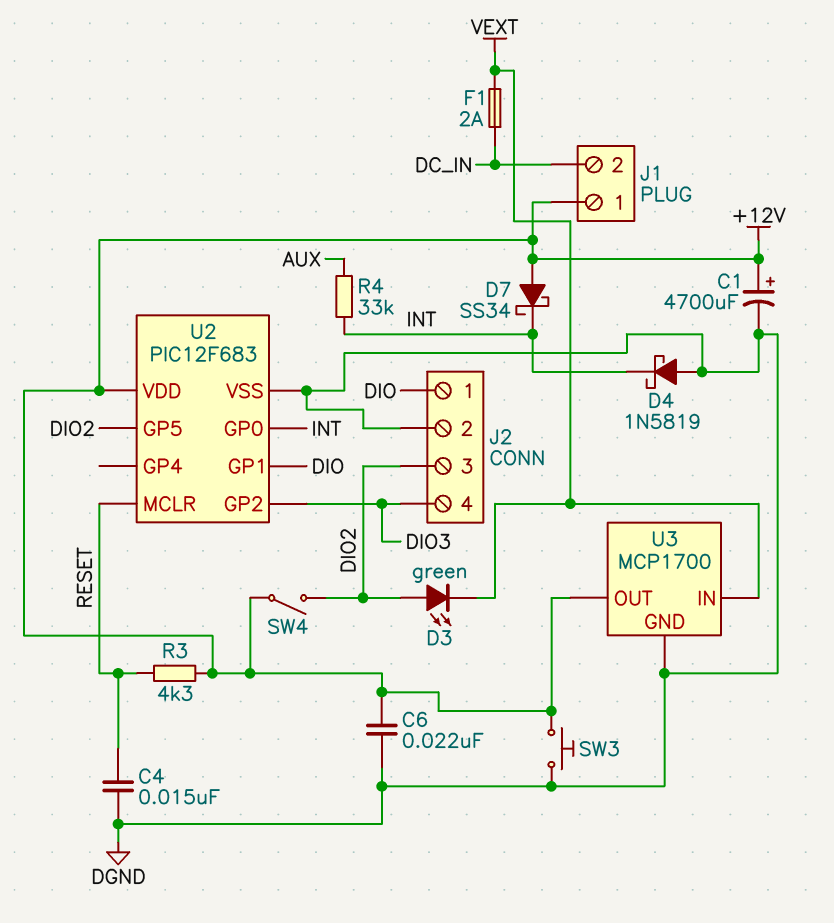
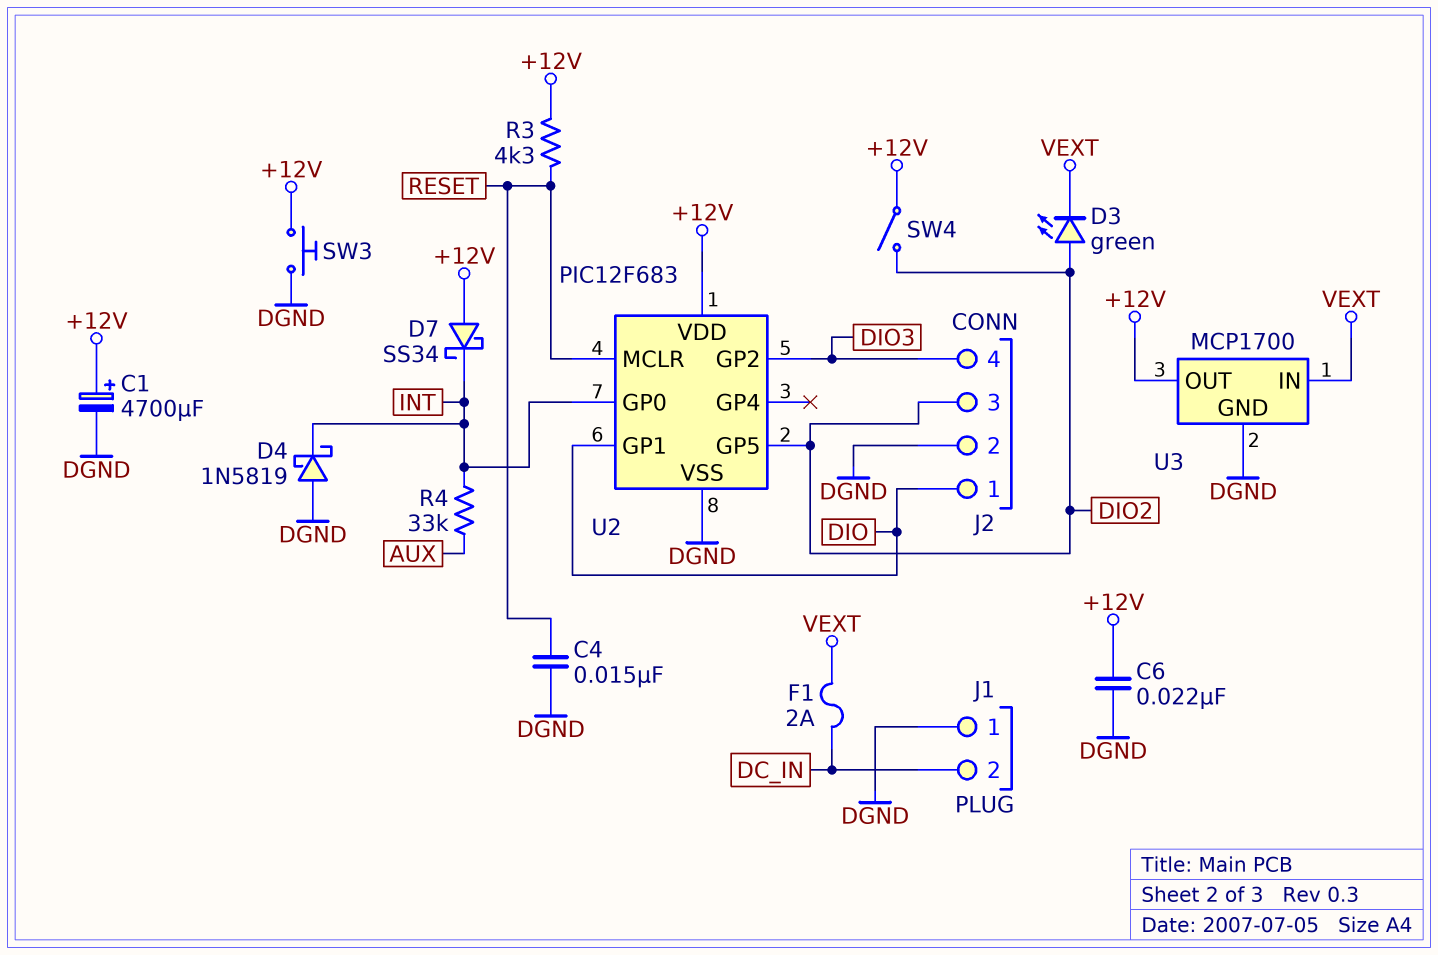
J1 pin 1: +12V -> DGND

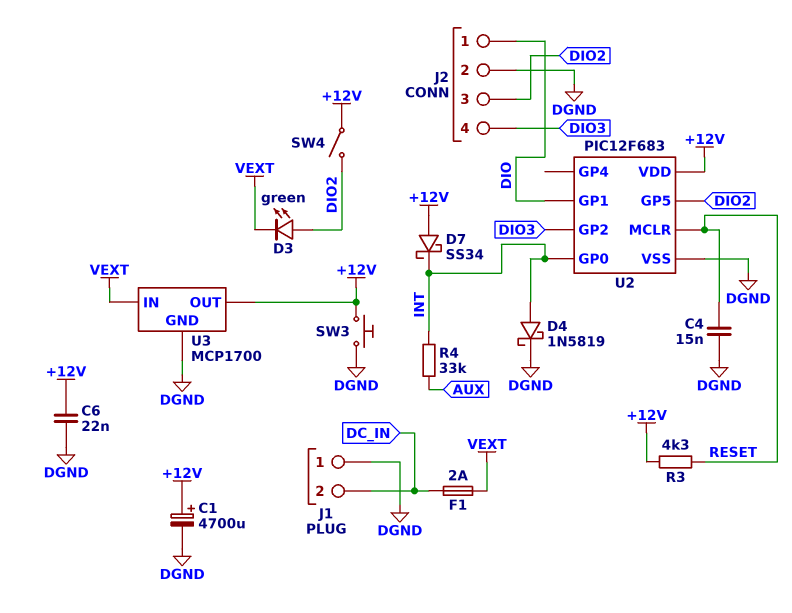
D4: schottky 1N5819 (A DGND, K INT) -> schottky 1N5819 (A INT, K DGND)

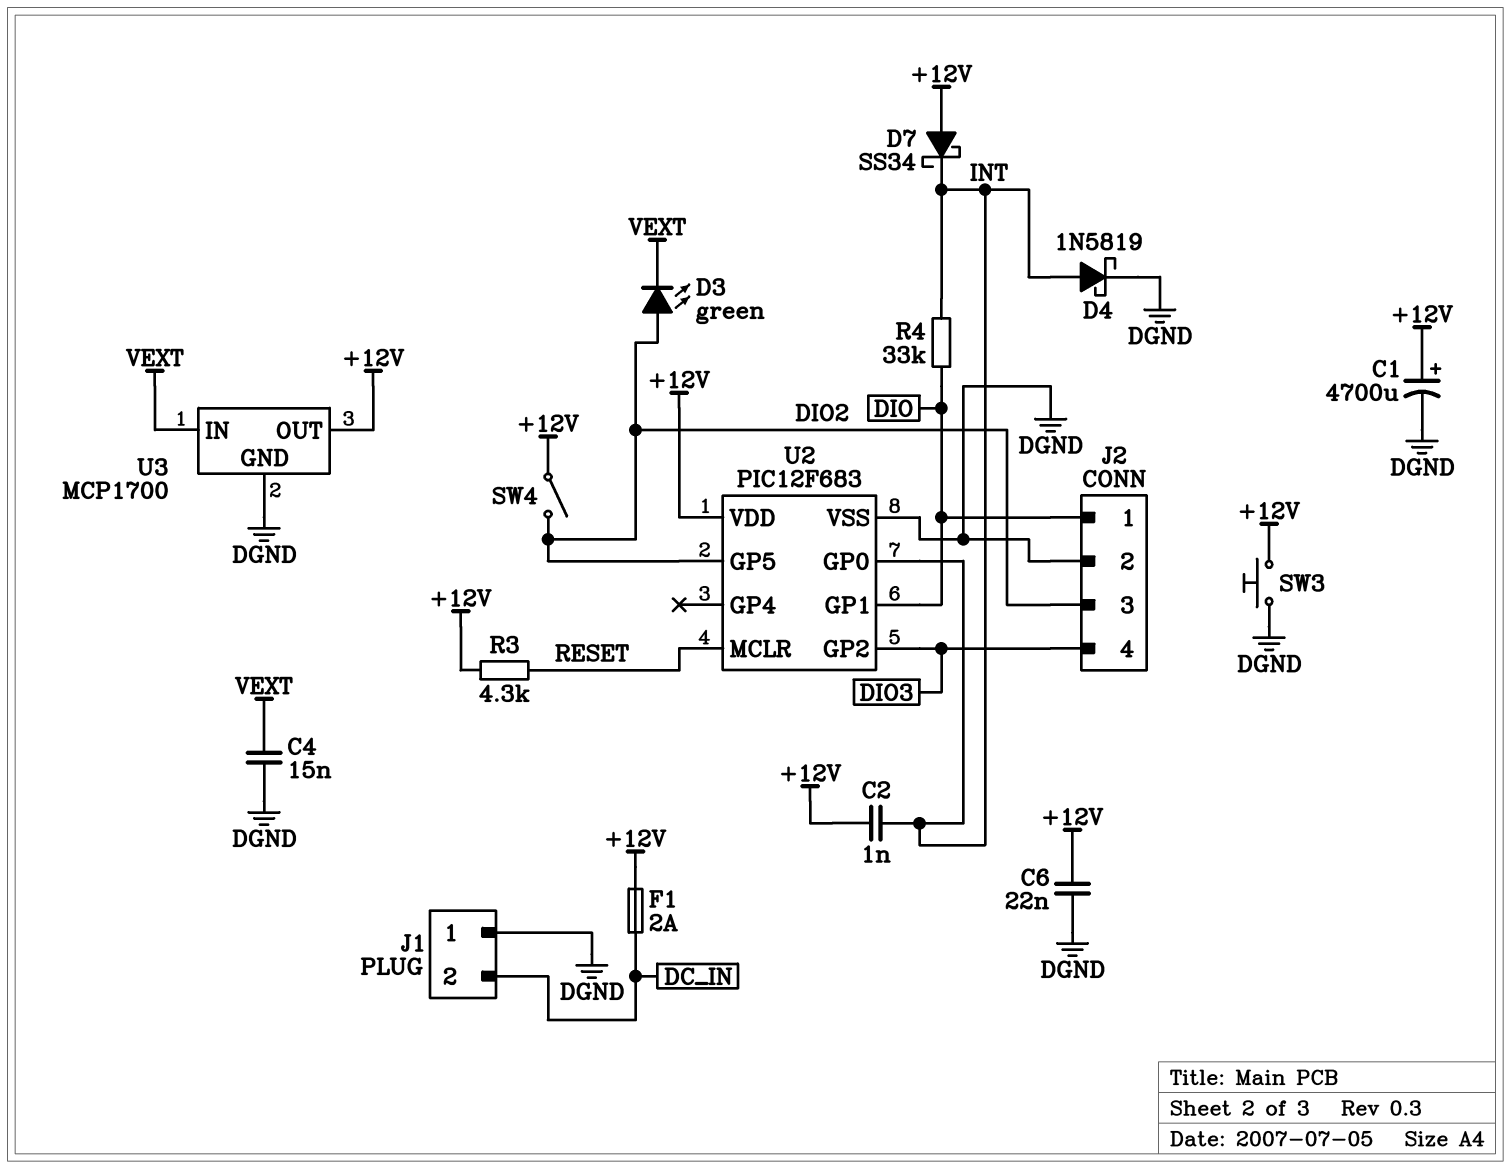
C2: none -> 1nF (+12V, INT)
C4: 15nF (DGND, RESET) -> 15nF (DGND, VEXT)
F1: 2A (DC_IN, VEXT) -> 2A (+12V, DC_IN)
R4: 33k (AUX, INT) -> 33k (DIO, INT)

